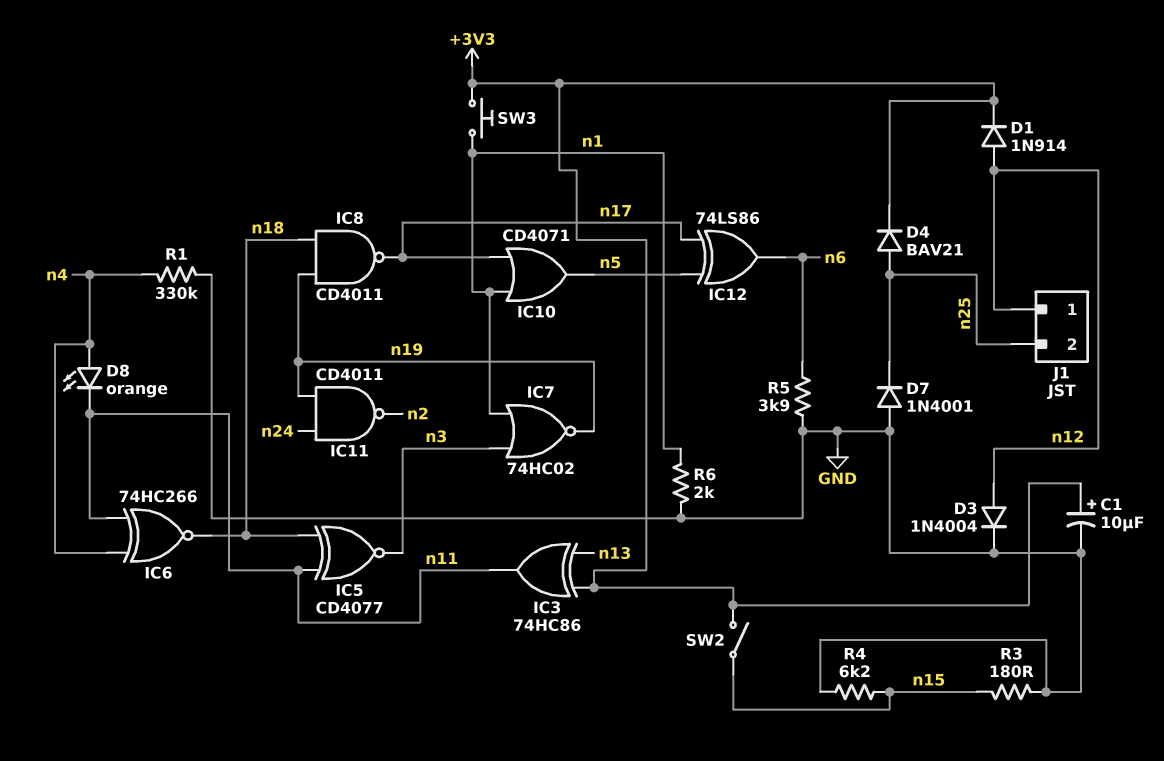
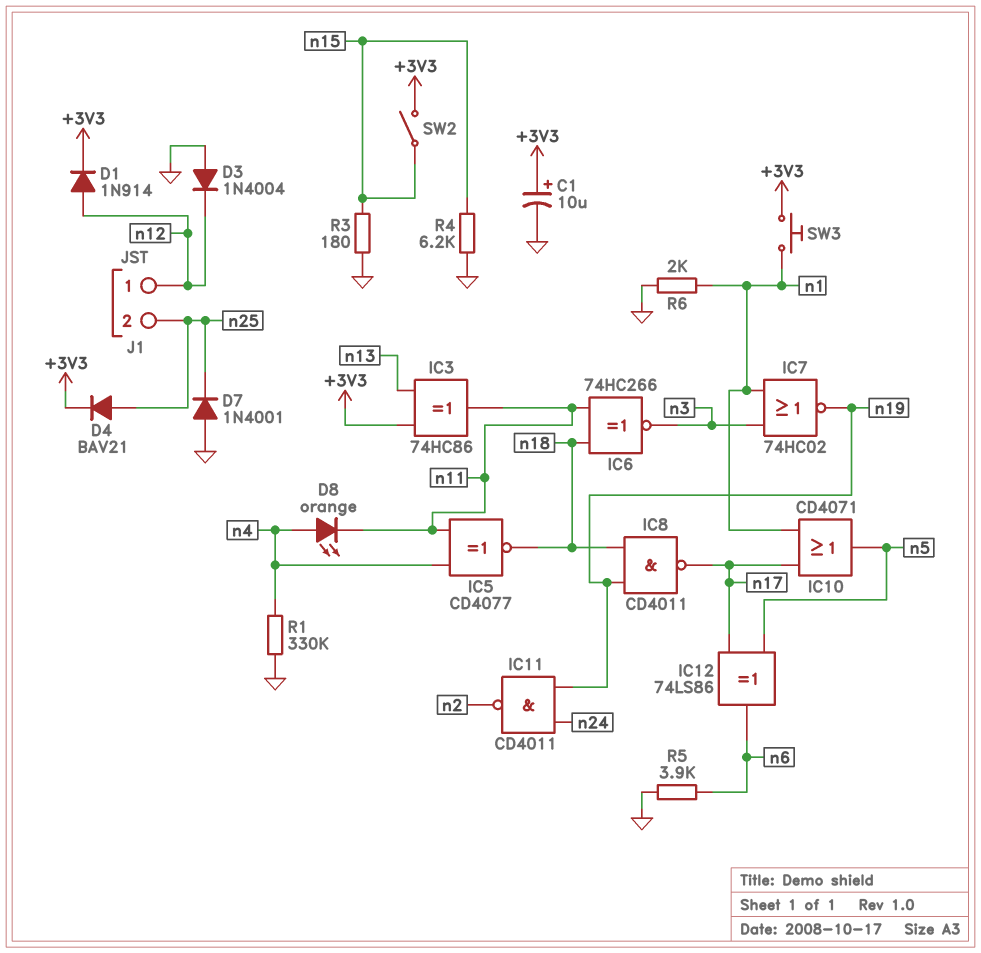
D3: diode 1N4004 (A n12, K GND) -> diode 1N4004 (A GND, K n12)
IC5: XNOR CD4077 (in n11, in n18, out n3) -> XNOR CD4077 (in n4, in n11, out n18)
IC6: XNOR 74HC266 (in n4, in n11, out n18) -> XNOR 74HC266 (in n11, in n18, out n3)

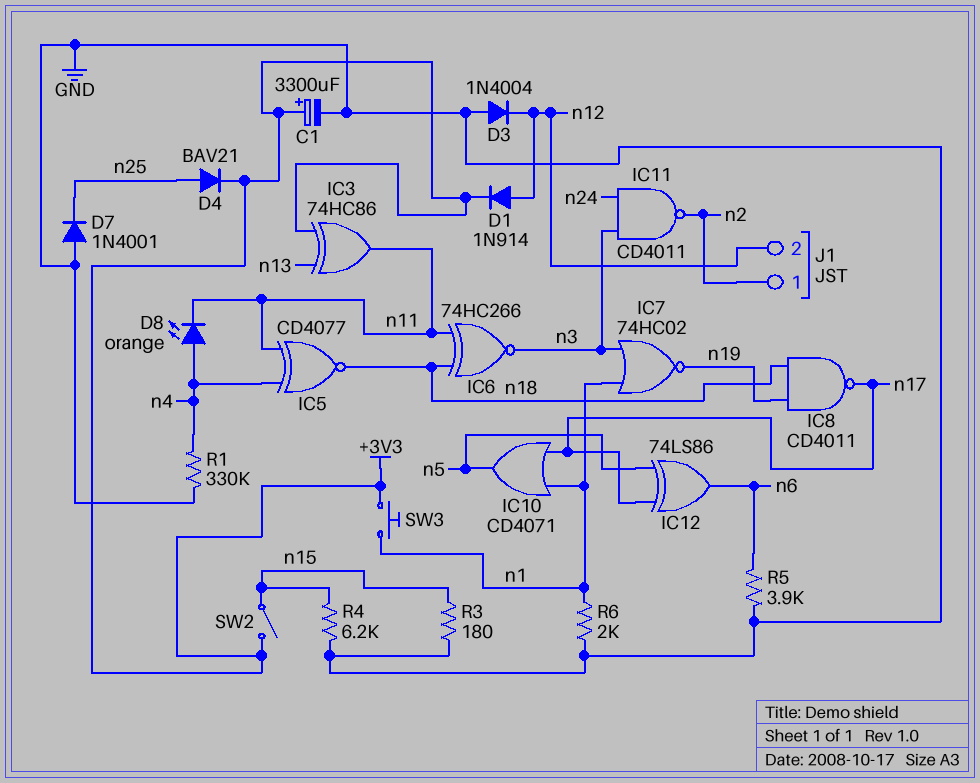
C1: 10uF (plus +3V3, minus GND) -> 3300uF (plus +3V3, minus GND)
IC11: NAND CD4011 (in n19, in n24, out n2) -> NAND CD4011 (in n3, in n24, out n2)
J1 pin 1: n12 -> n2
J1 pin 2: n25 -> n12

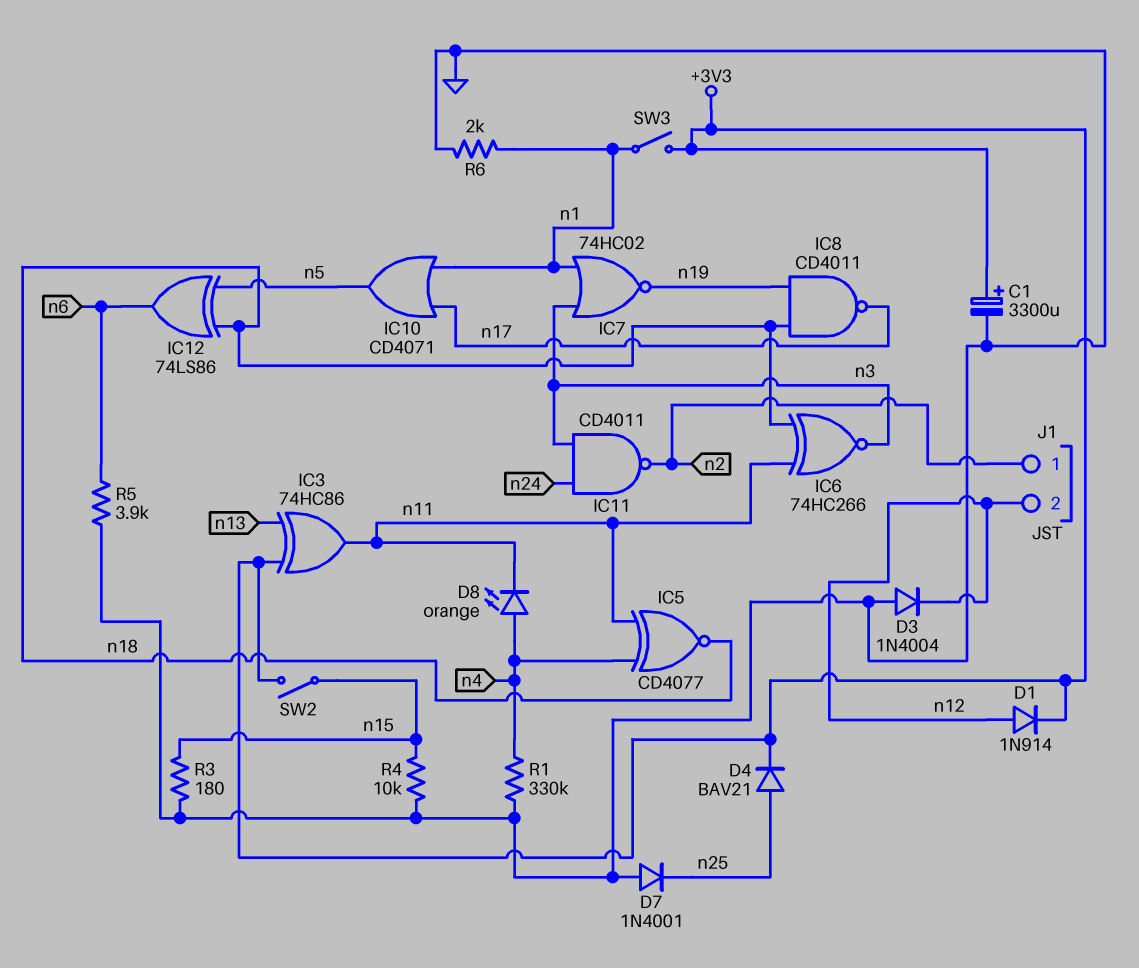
IC12: XOR 74LS86 (in n5, in n17, out n6) -> XOR 74LS86 (in n5, in n18, out n6)
R4: 6.2k (GND, n15) -> 10k (GND, n15)
SW3: button (+3V3, n1) -> switch (+3V3, n1)

